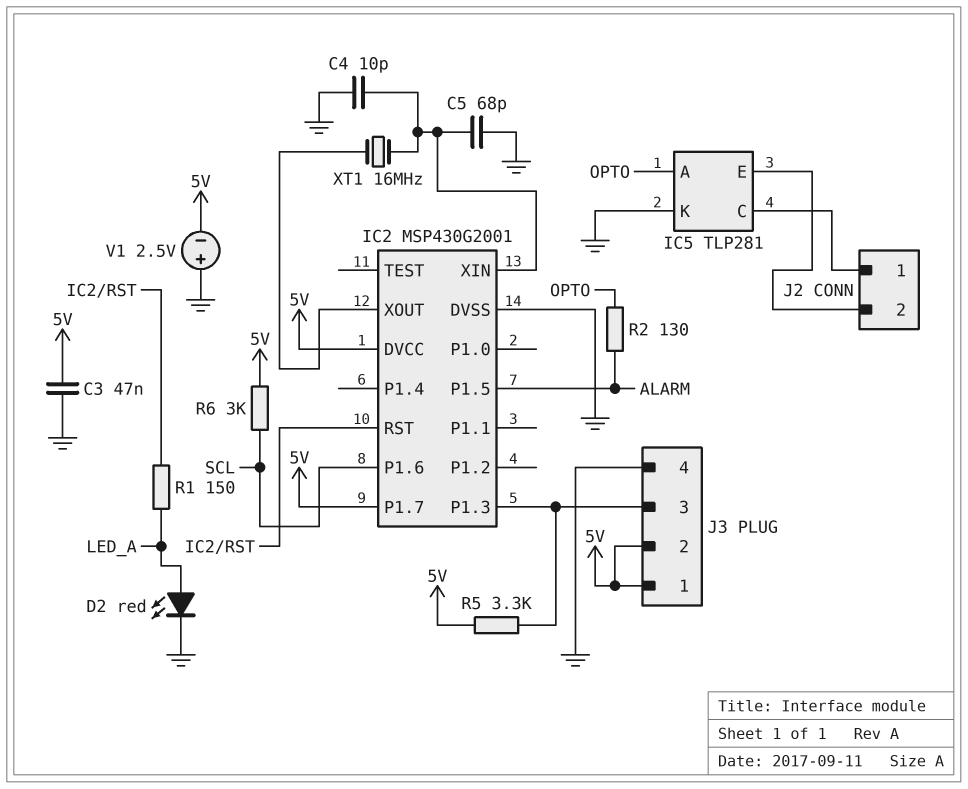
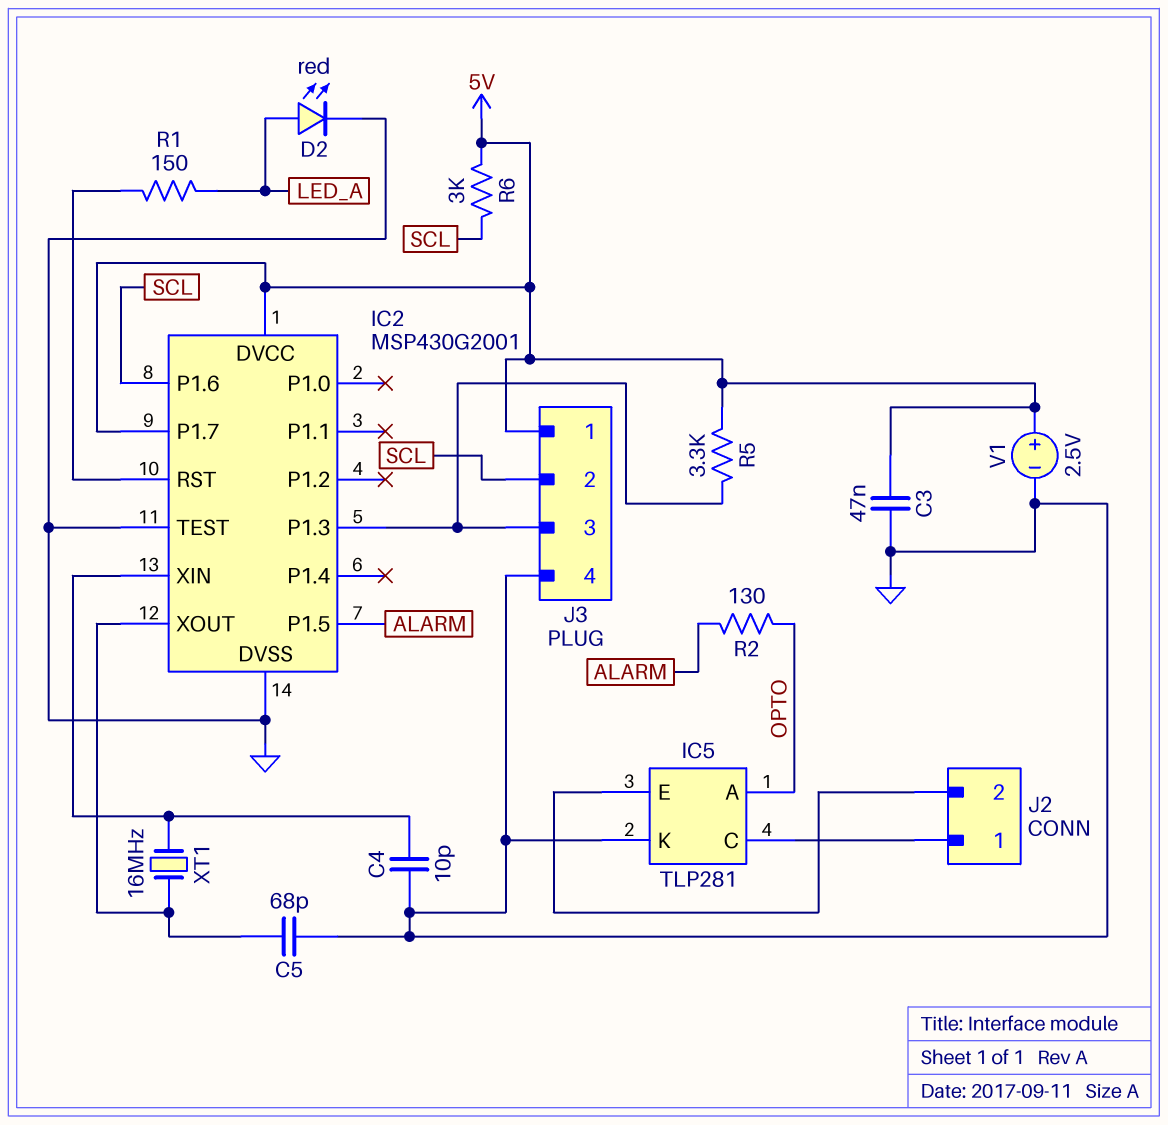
C5: 68pF (GND, IC2/XIN) -> 68pF (GND, IC2/XOUT)
IC2 pin TEST: none -> GND
J3 pin 2: 5V -> SCL
V1: 2.5V (plus GND, minus 5V) -> 2.5V (plus 5V, minus GND)

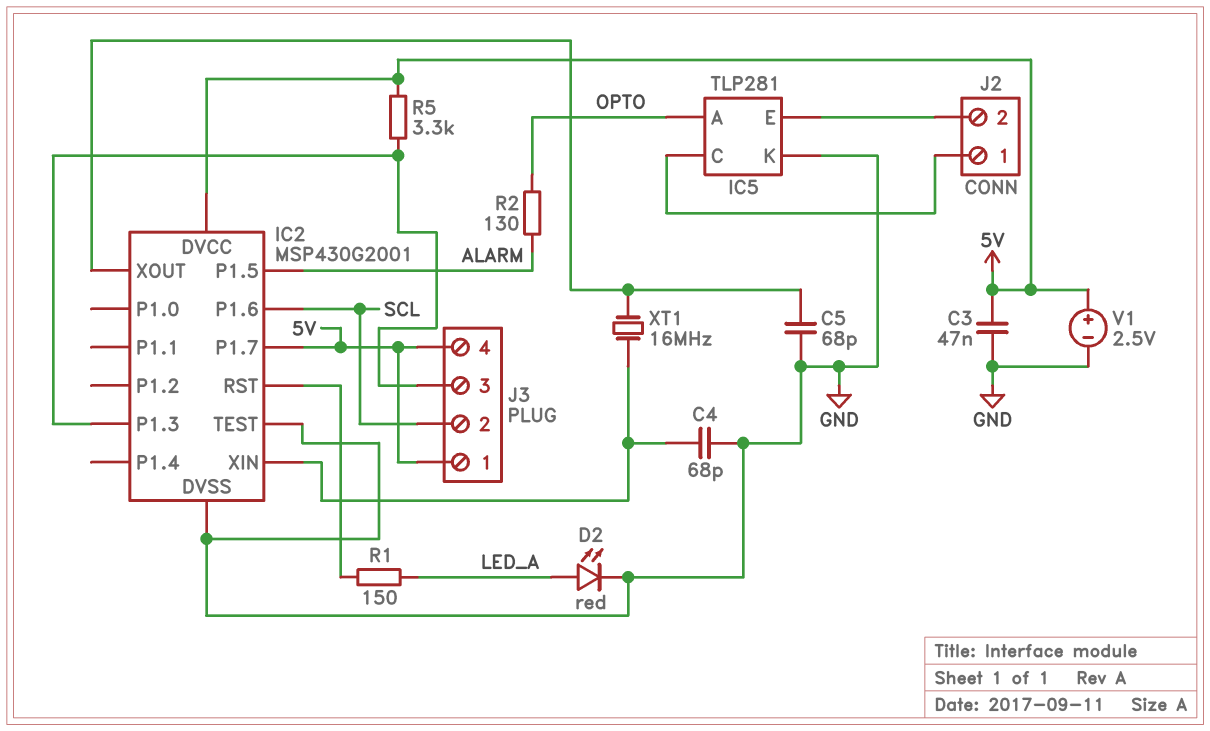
C4: 10pF (GND, IC2/XIN) -> 68pF (GND, IC2/XIN)
J3 pin 4: GND -> 5V
R6: 3k (5V, SCL) -> none

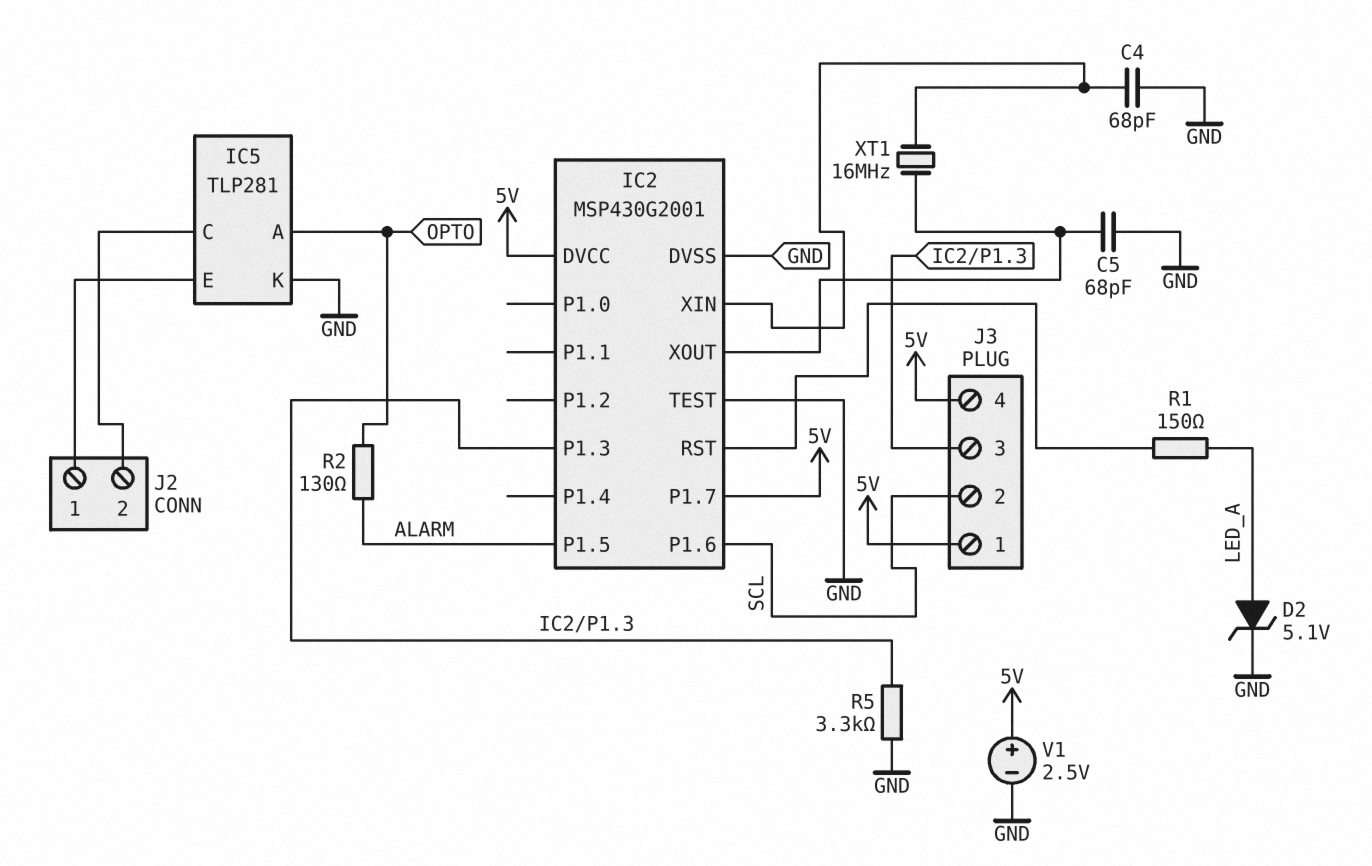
C3: 47nF (5V, GND) -> none
D2: LED red (A LED_A, K GND) -> zener 5.1V (A LED_A, K GND)
J2 pin 1: IC5/C -> IC5/E
J2 pin 2: IC5/E -> IC5/C
R5: 3.3k (5V, IC2/P1.3) -> 3.3k (GND, IC2/P1.3)

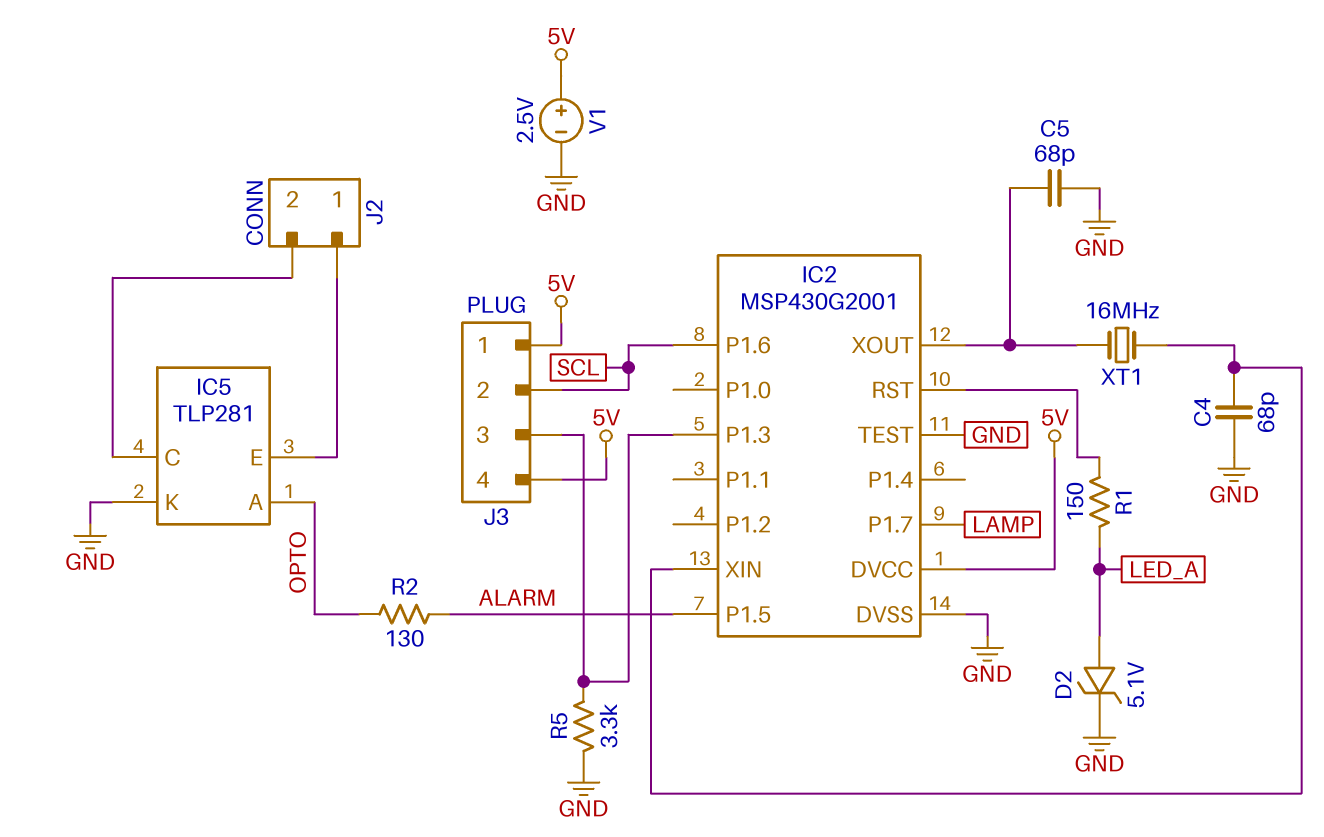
IC2 pin P1.7: 5V -> LAMP

